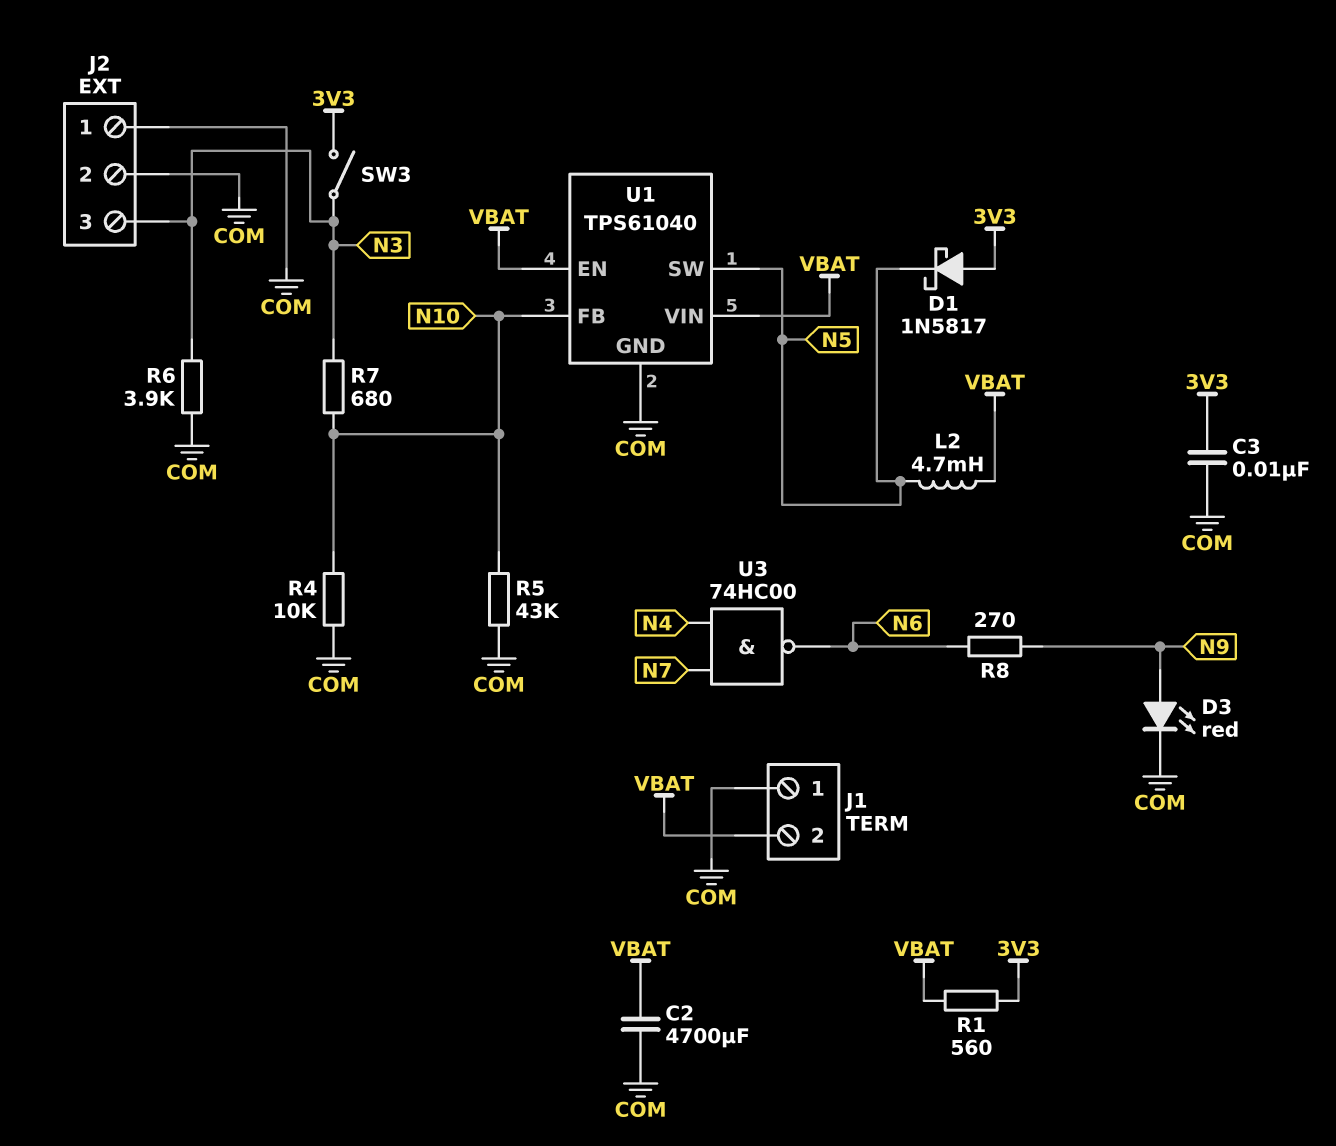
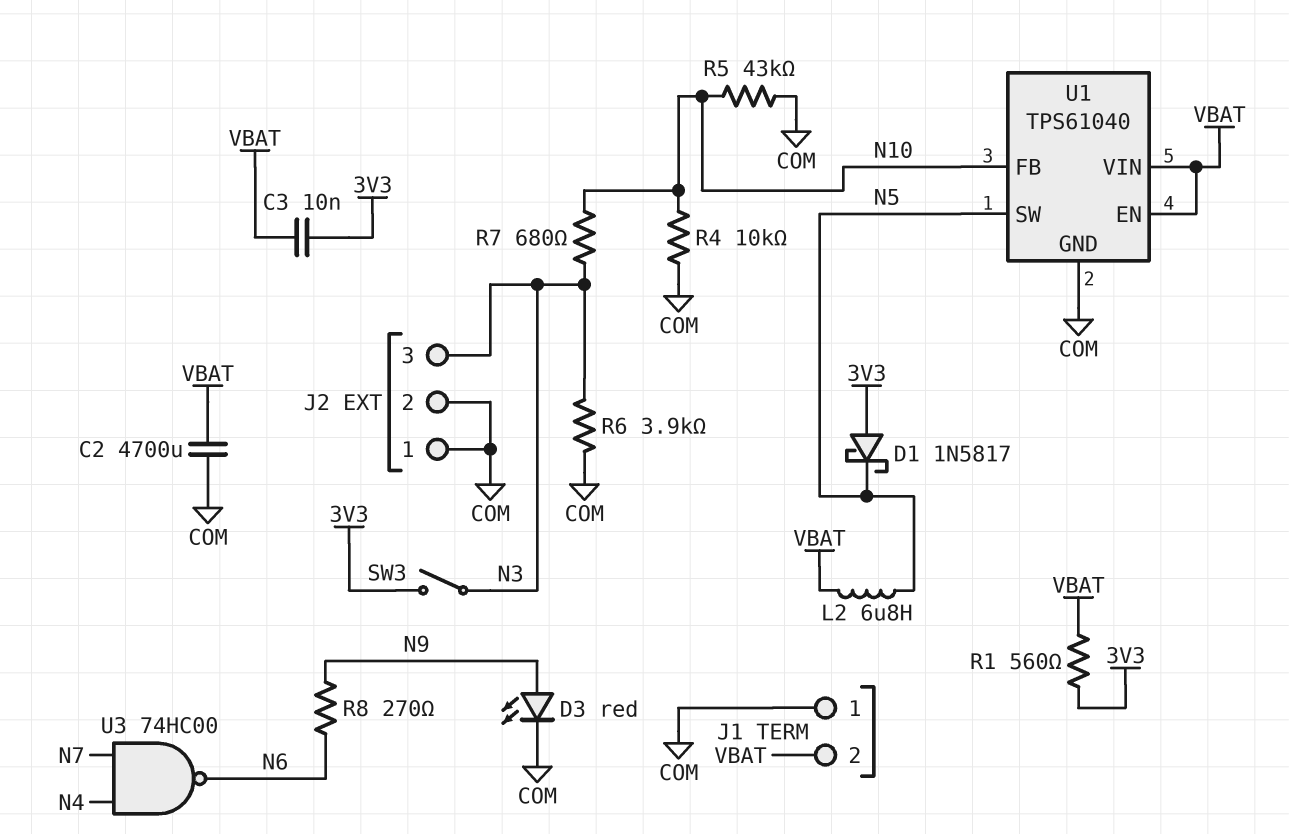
C3: 10nF (3V3, COM) -> 10nF (3V3, VBAT)
L2: 4.7mH (N5, VBAT) -> 6.8uH (N5, VBAT)

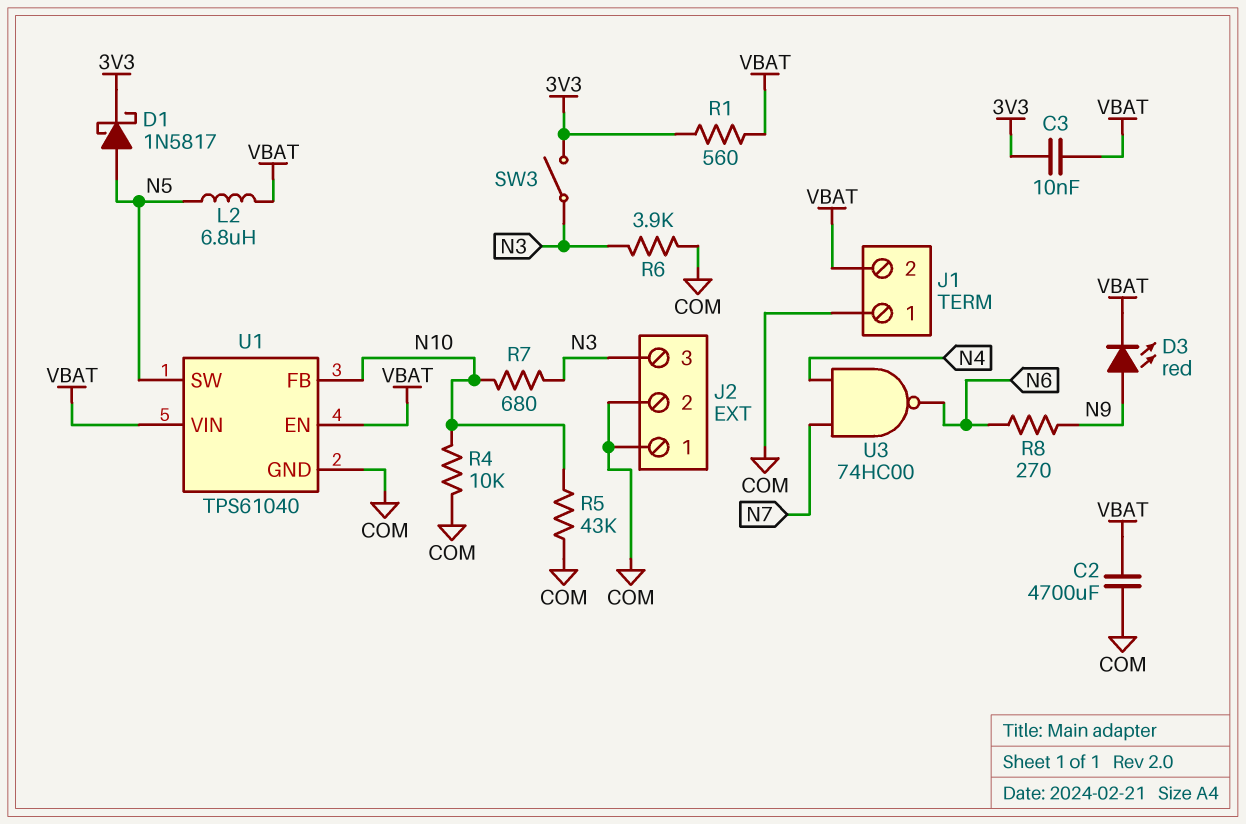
D1: schottky 1N5817 (A 3V3, K N5) -> schottky 1N5817 (A N5, K 3V3)
D3: LED red (A N9, K COM) -> LED red (A N9, K VBAT)

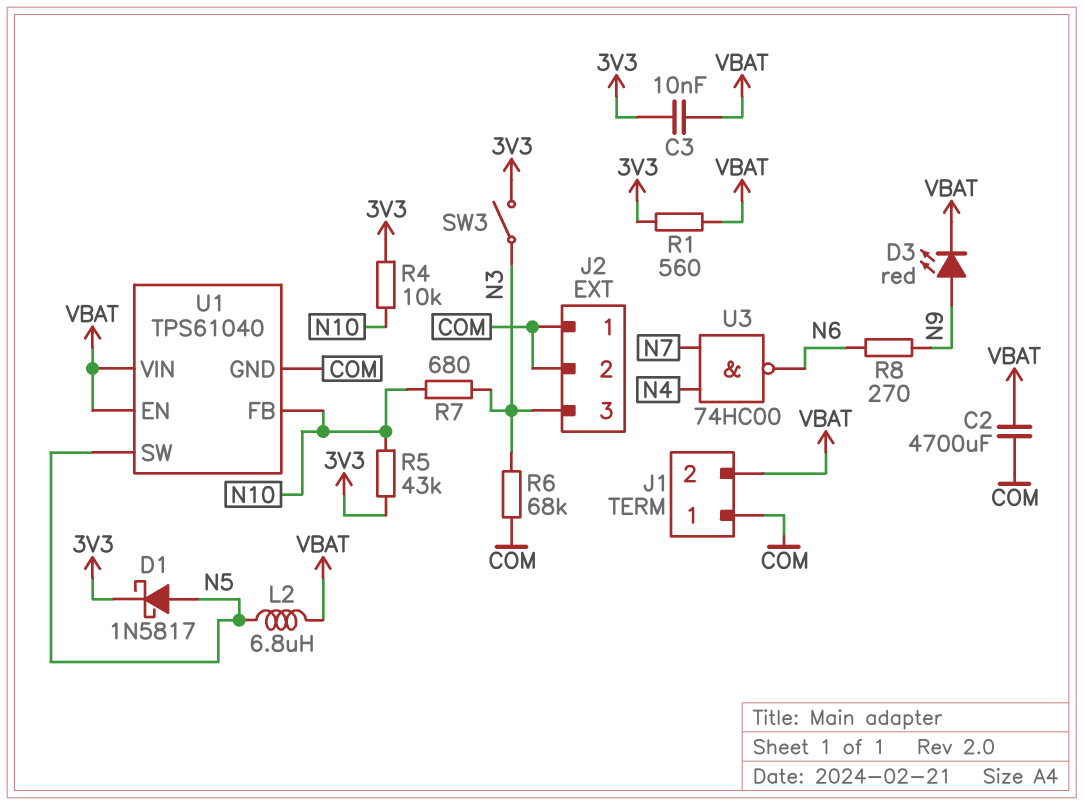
R4: 10k (COM, N10) -> 10k (3V3, N10)
R5: 43k (COM, N10) -> 43k (3V3, N10)
R6: 3.9k (COM, N3) -> 68k (COM, N3)

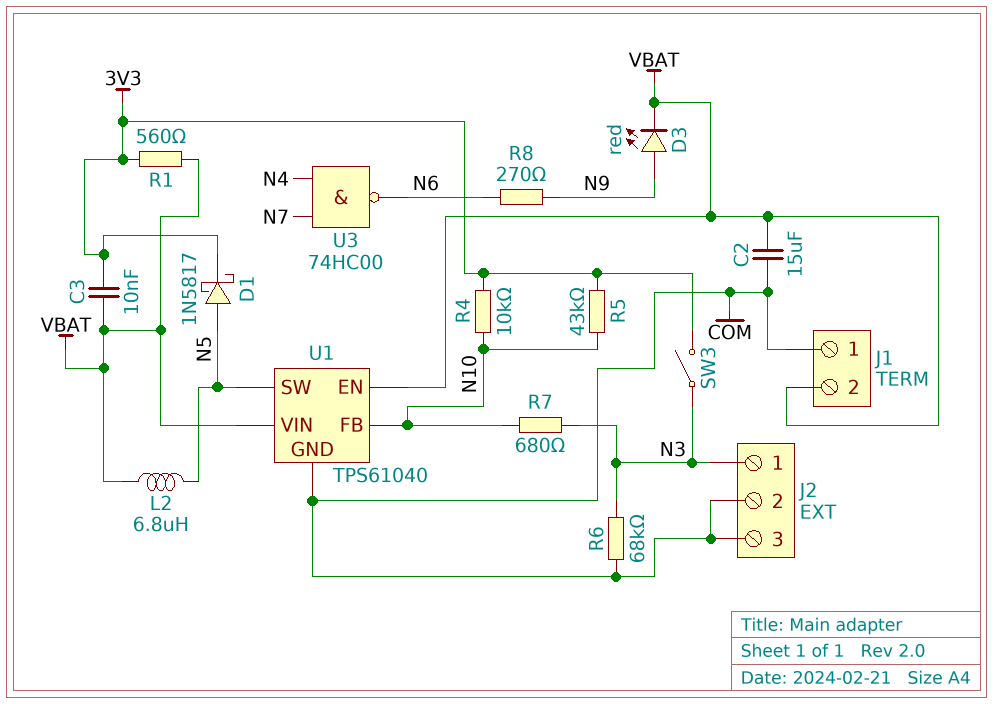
C2: 4700uF (COM, VBAT) -> 15uF (COM, VBAT)
J2 pin 1: COM -> N3
J2 pin 3: N3 -> COM

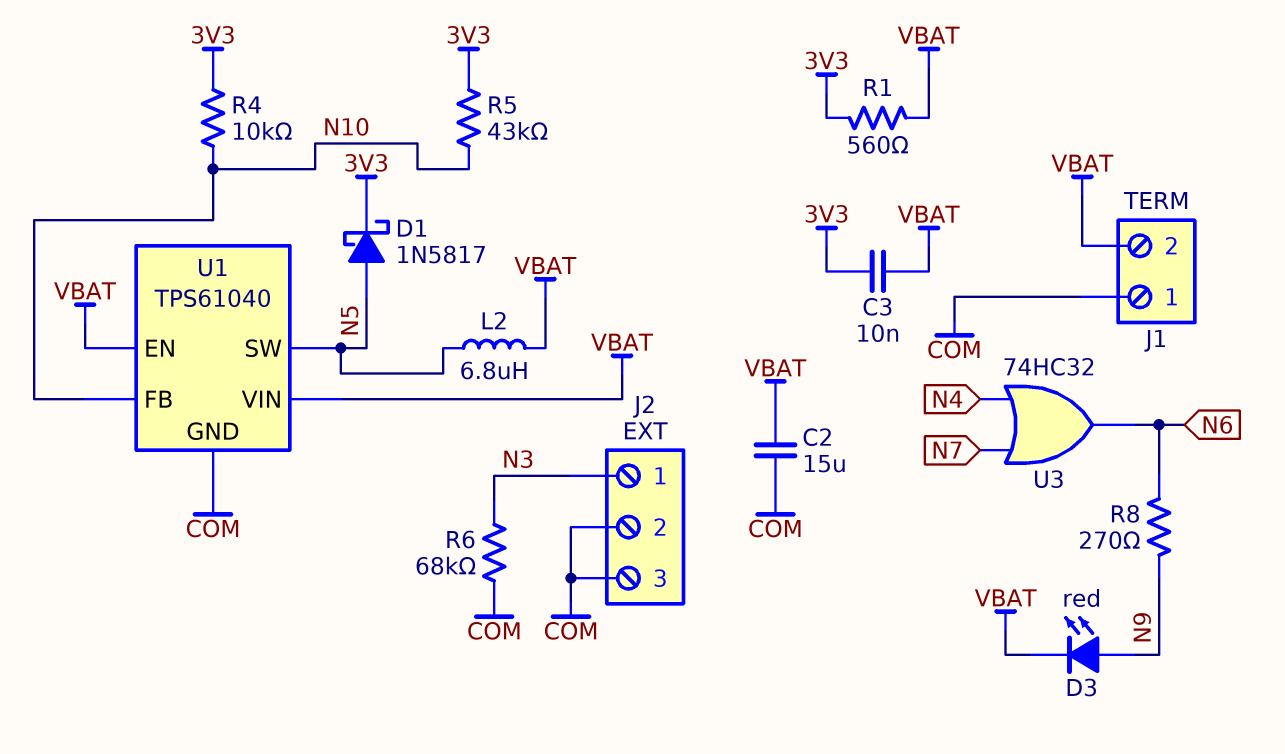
R7: 680 (N3, N10) -> none
SW3: switch (3V3, N3) -> none
U3: NAND 74HC00 (in N4, in N7, out N6) -> OR 74HC32 (in N4, in N7, out N6)

